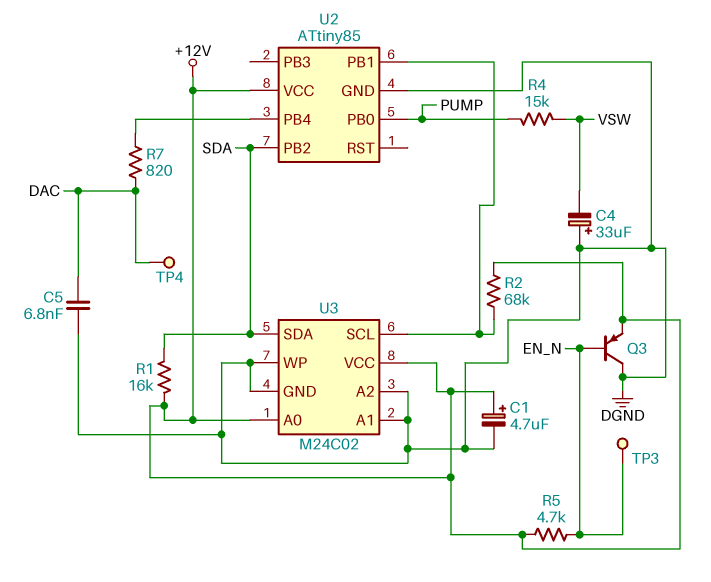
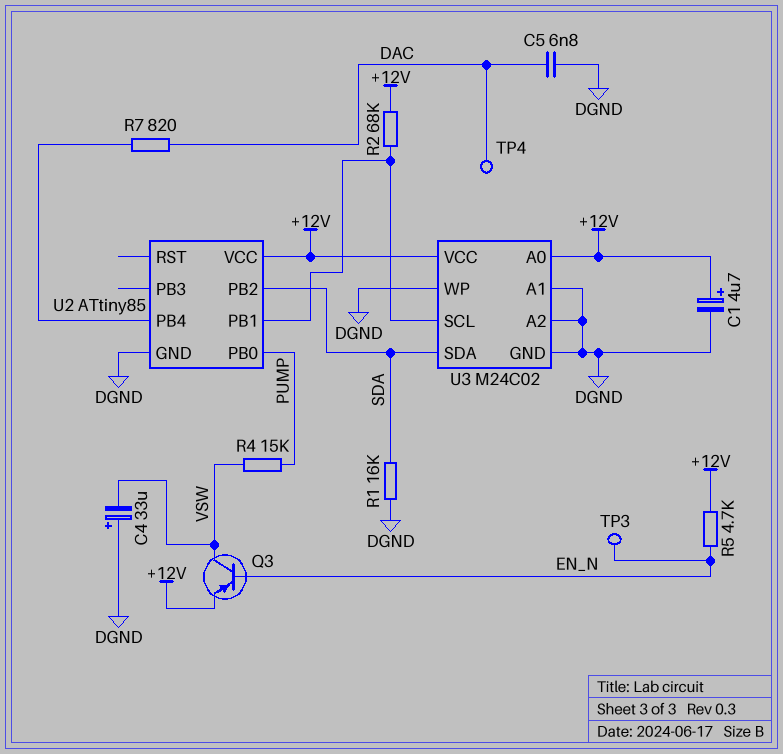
Q3: PNP (B EN_N, C DGND, E +12V) -> PNP (B EN_N, C VSW, E +12V)
R1: 16k (+12V, SDA) -> 16k (DGND, SDA)

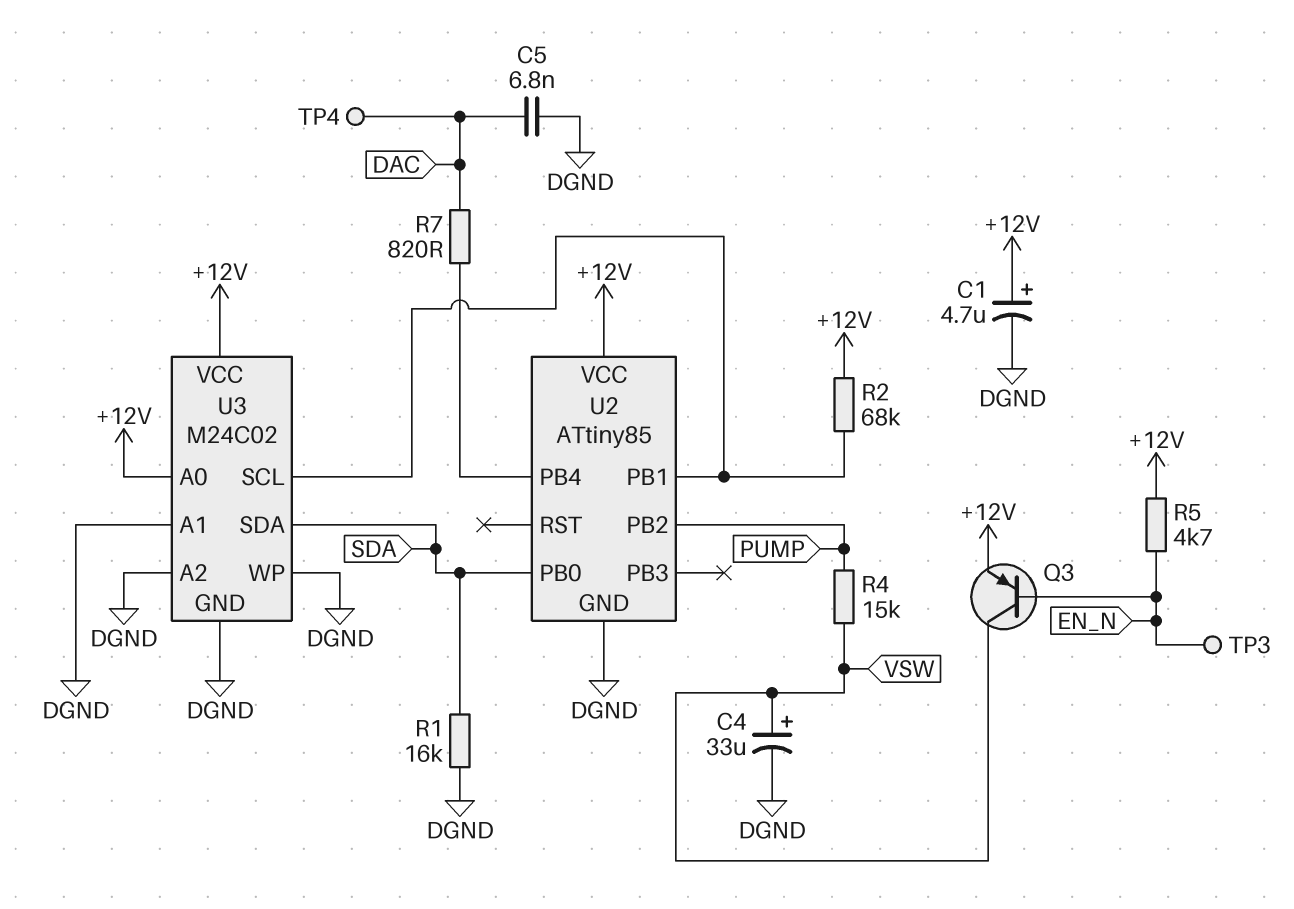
C4: 33uF (plus DGND, minus VSW) -> 33uF (plus VSW, minus DGND)
U2 pin PB0: PUMP -> SDA
U2 pin PB2: SDA -> PUMP

